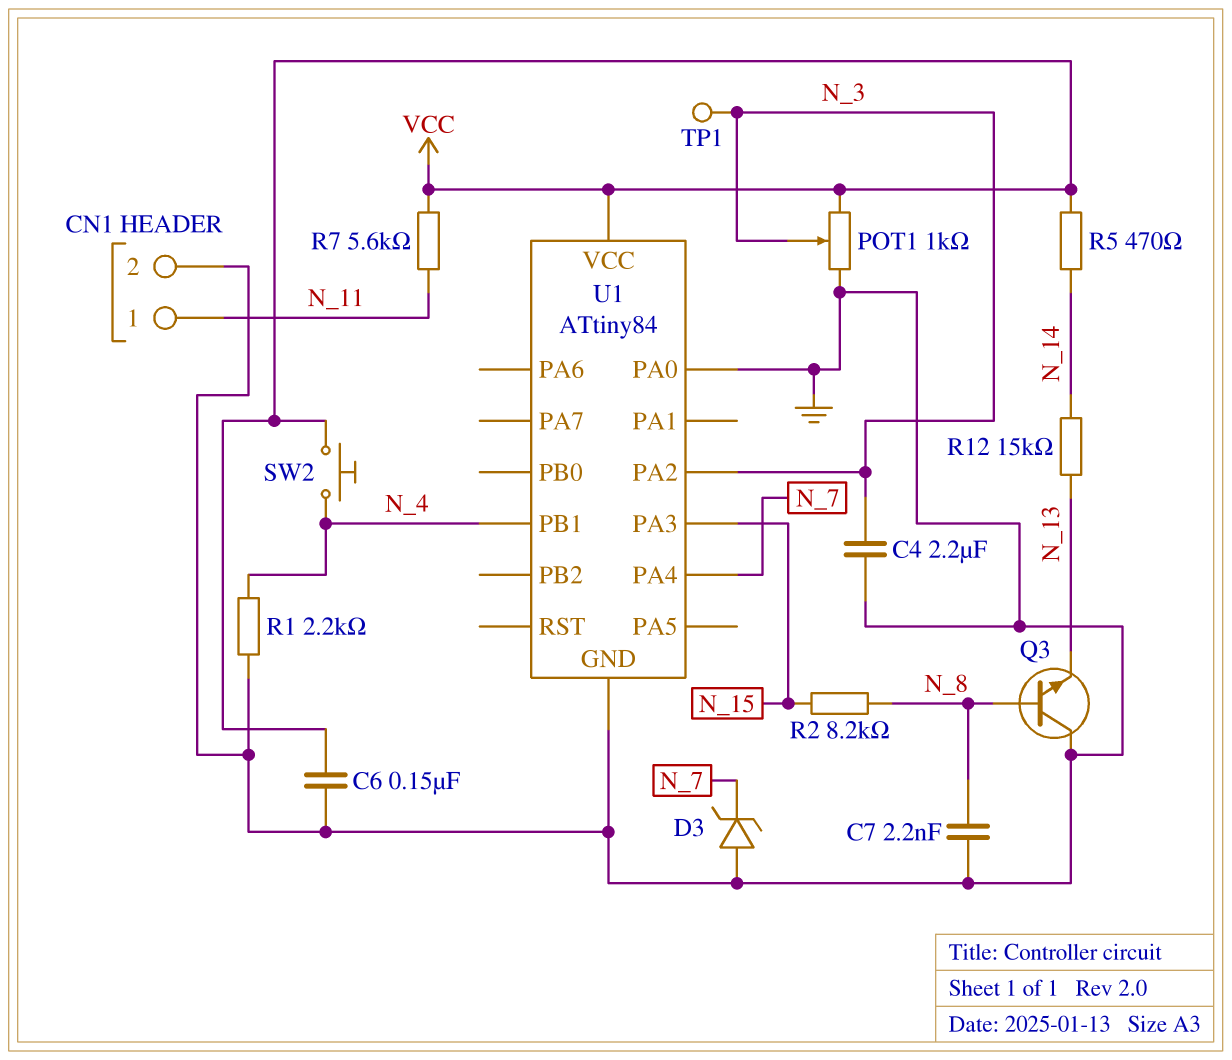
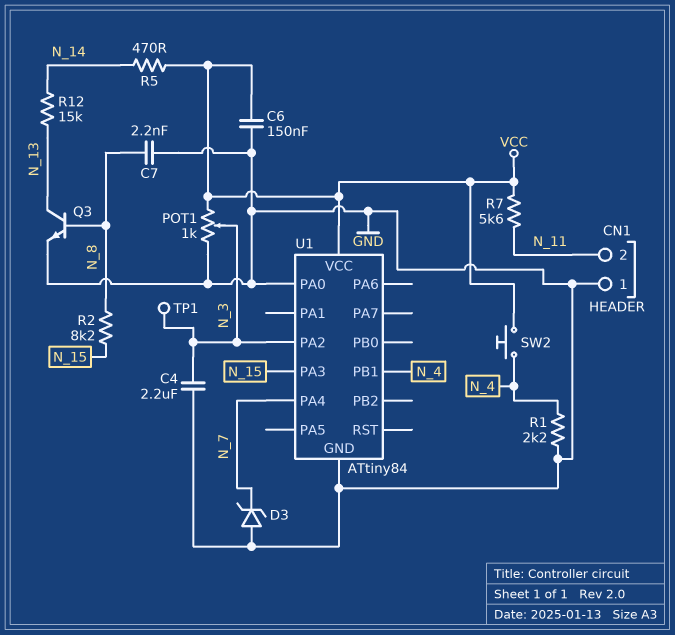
CN1 pin 1: N_11 -> GND
CN1 pin 2: GND -> N_11
Q3: NPN (B N_8, C GND, E N_13) -> NPN (B N_8, C N_13, E GND)

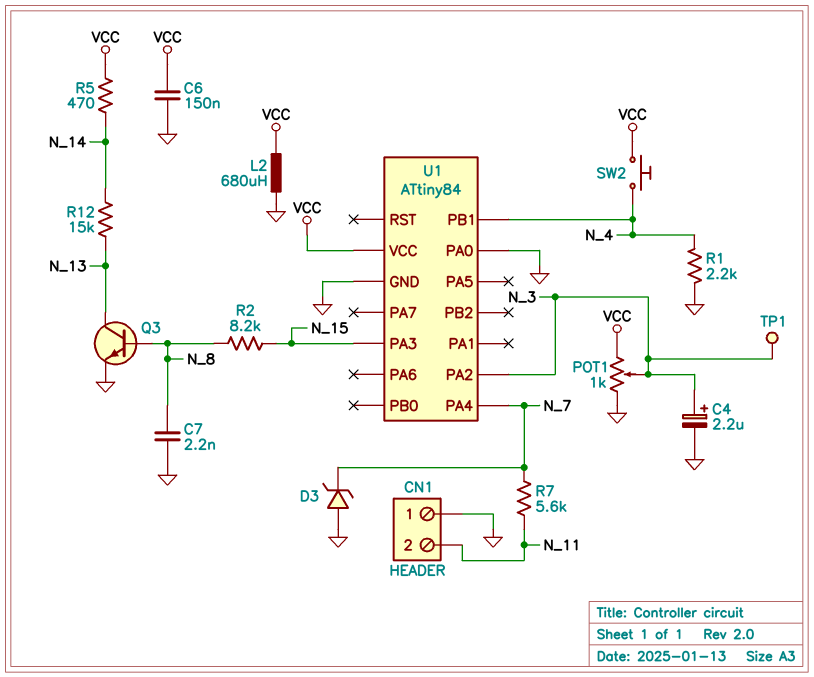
C4: 2.2uF (GND, N_3) -> 2.2uF (plus N_3, minus GND)
L2: none -> 680uH (GND, VCC)
R7: 5.6k (N_11, VCC) -> 5.6k (N_7, N_11)

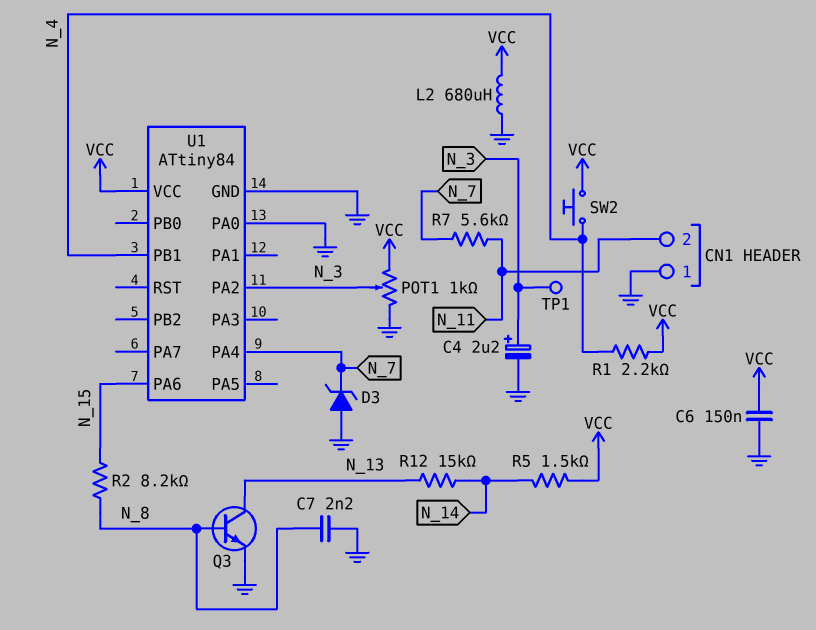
R1: 2.2k (GND, N_4) -> 2.2k (N_4, VCC)
R5: 470 (N_14, VCC) -> 1.5k (N_14, VCC)
U1 pin PA3: N_15 -> none
U1 pin PA6: none -> N_15

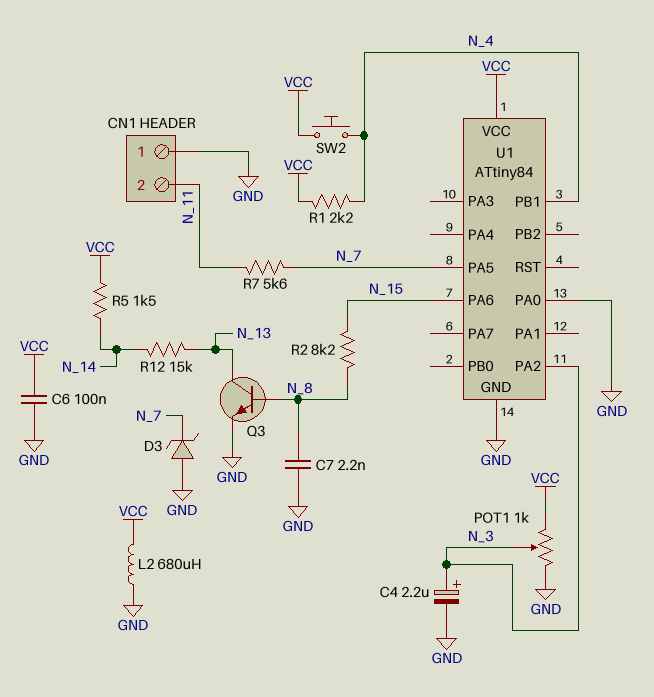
C6: 150nF (GND, VCC) -> 100nF (GND, VCC)
TP1: test point (N_3) -> none
U1 pin PA4: N_7 -> none
U1 pin PA5: none -> N_7

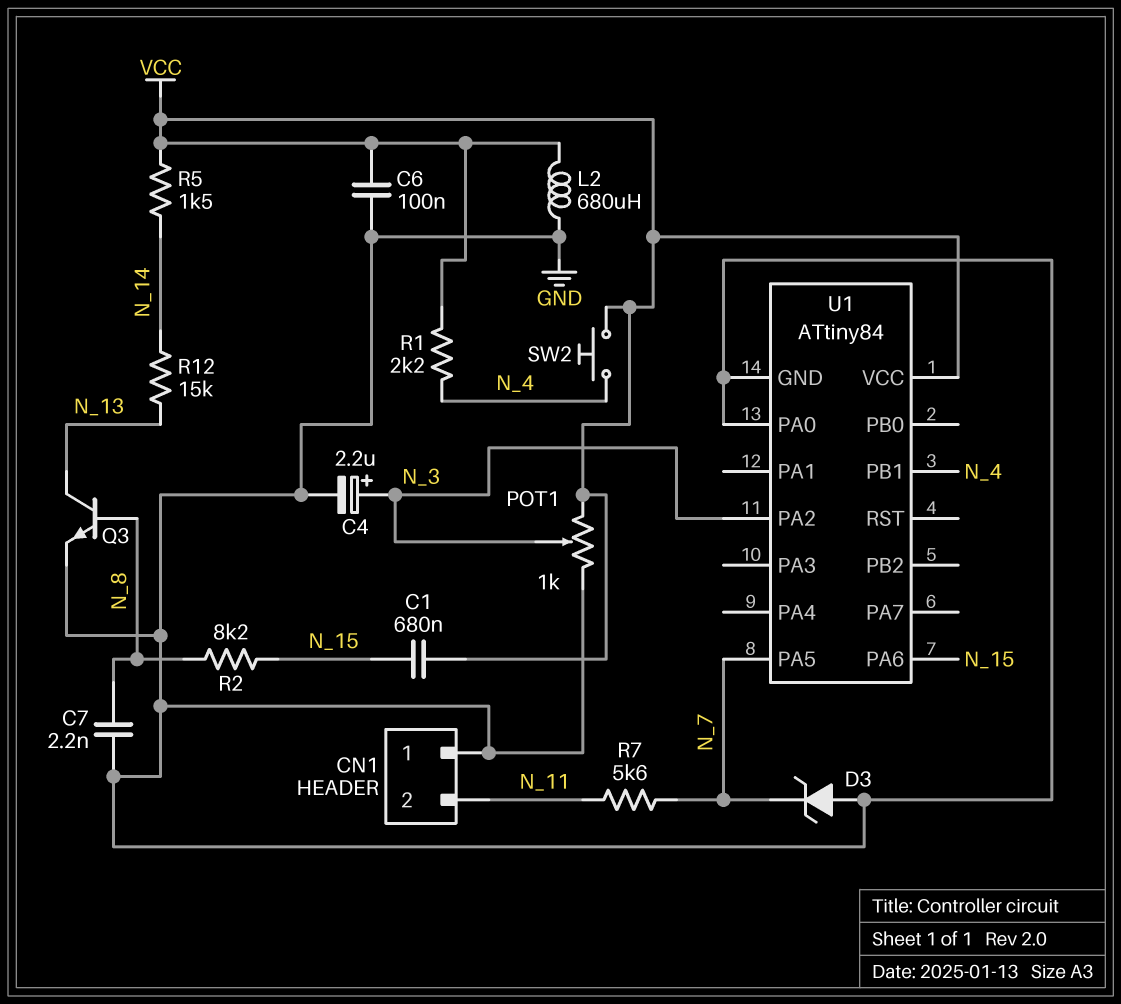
C1: none -> 680nF (N_15, VCC)

